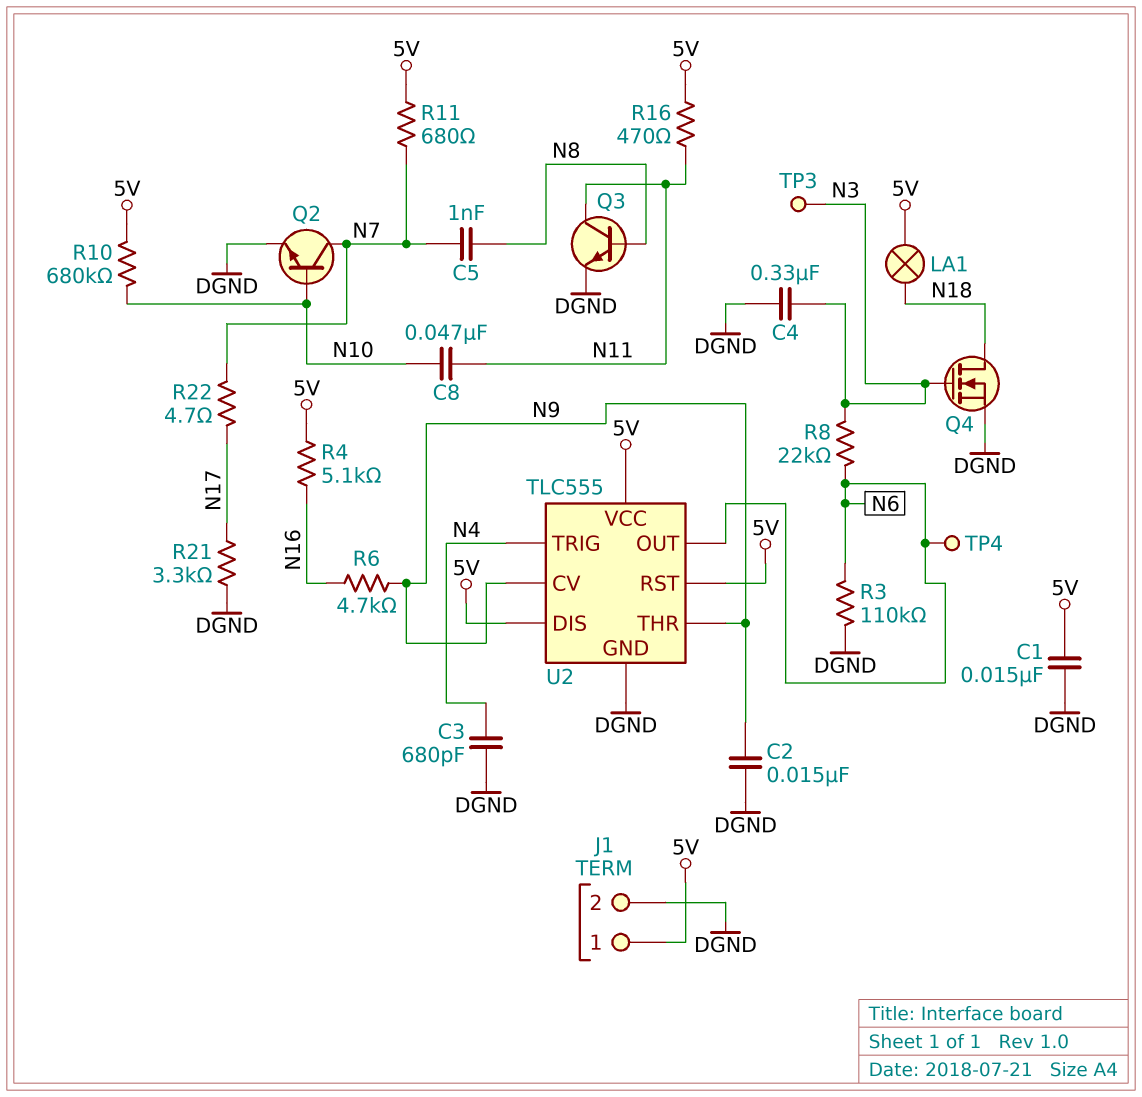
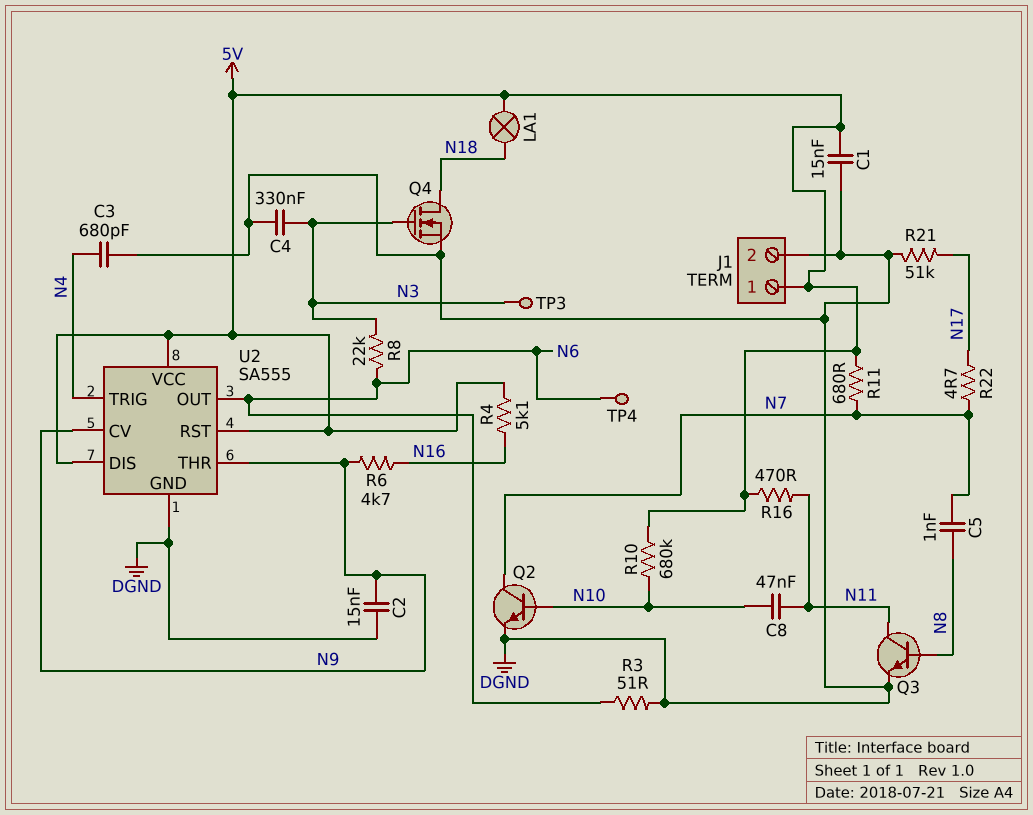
R3: 110k (DGND, N6) -> 51 (DGND, N6)
R21: 3.3k (DGND, N17) -> 51k (DGND, N17)
U2: TLC555 -> SA555

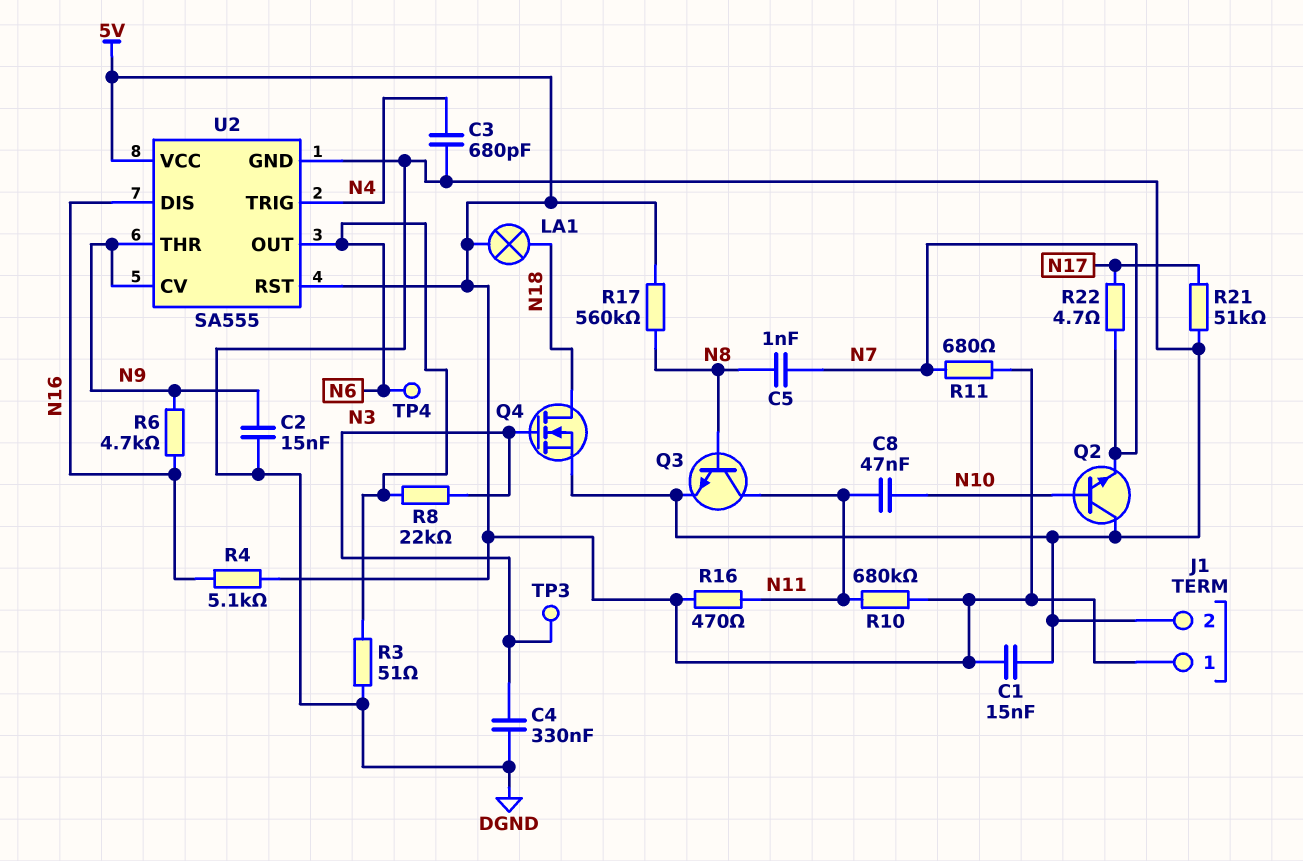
Q2: NPN (B N10, C N7, E DGND) -> NPN (B N10, C DGND, E N7)
R10: 680k (5V, N10) -> 680k (5V, N11)
R17: none -> 560k (5V, N8)
U2 pin DIS: 5V -> N16

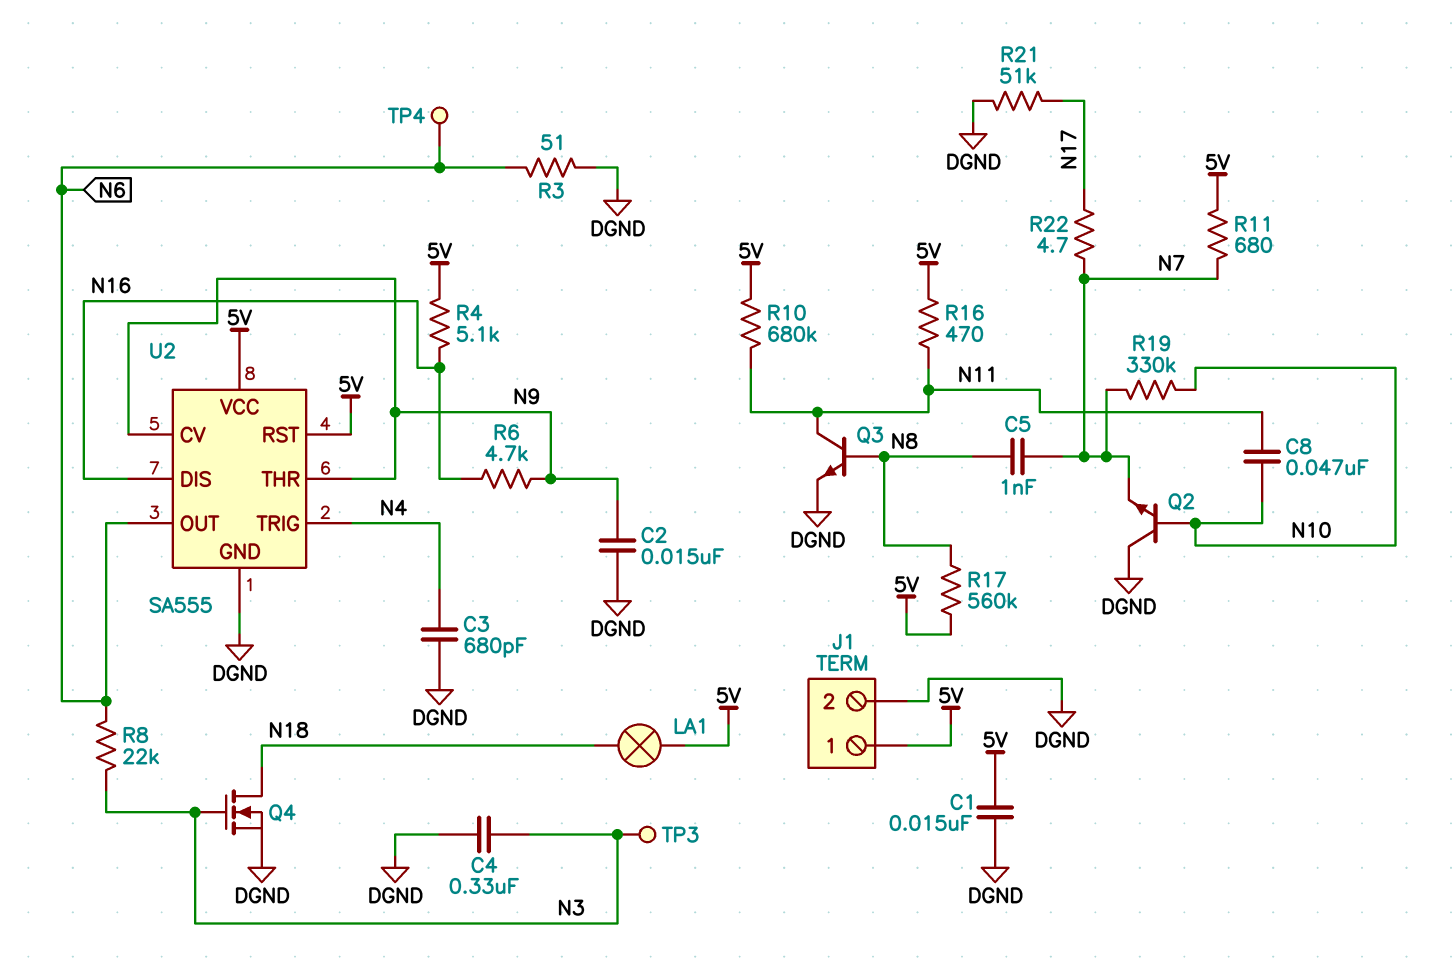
R19: none -> 330k (N7, N10)

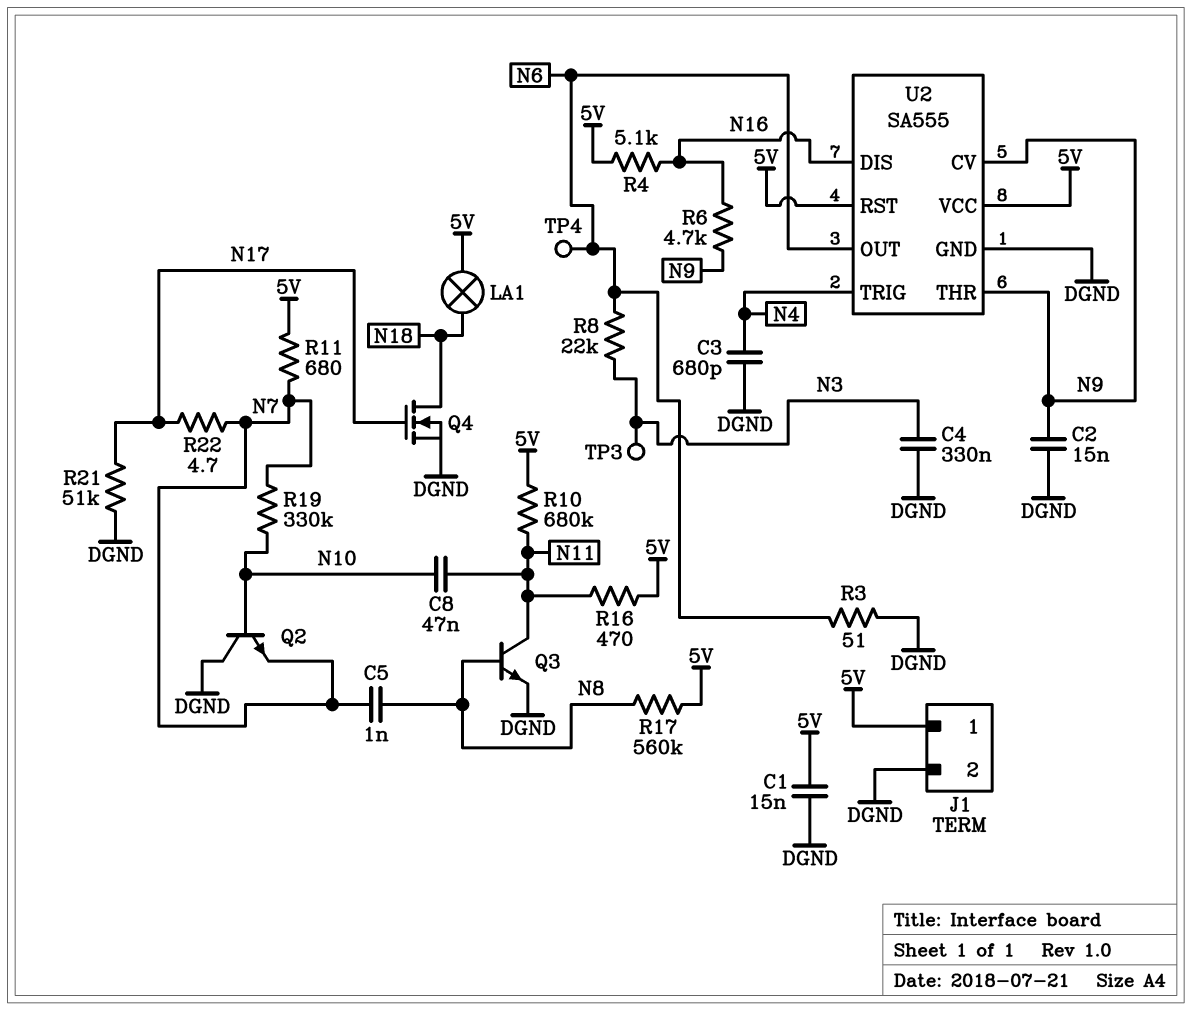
Q4: NMOS (G N3, D N18, S DGND) -> NMOS (G N17, D N18, S DGND)

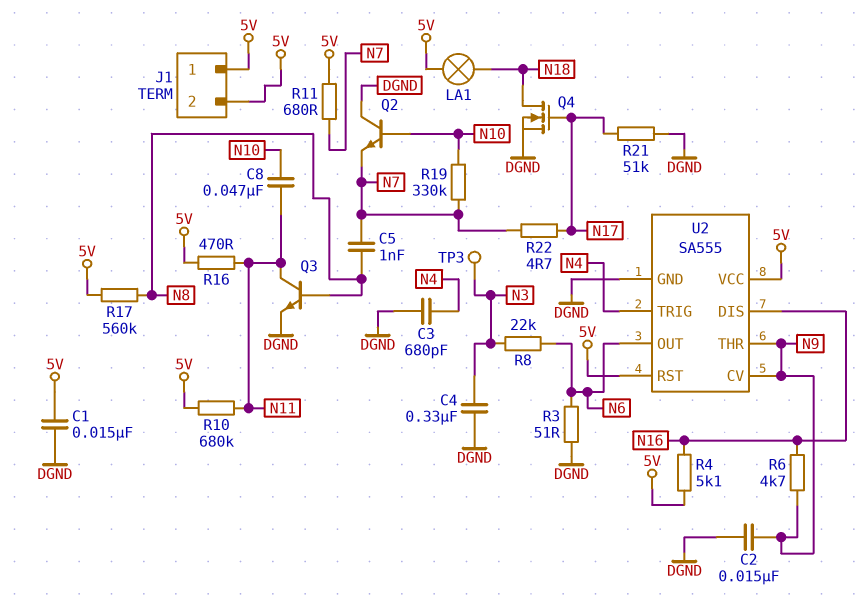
J1 pin 2: DGND -> 5V
TP4: test point (N6) -> none

